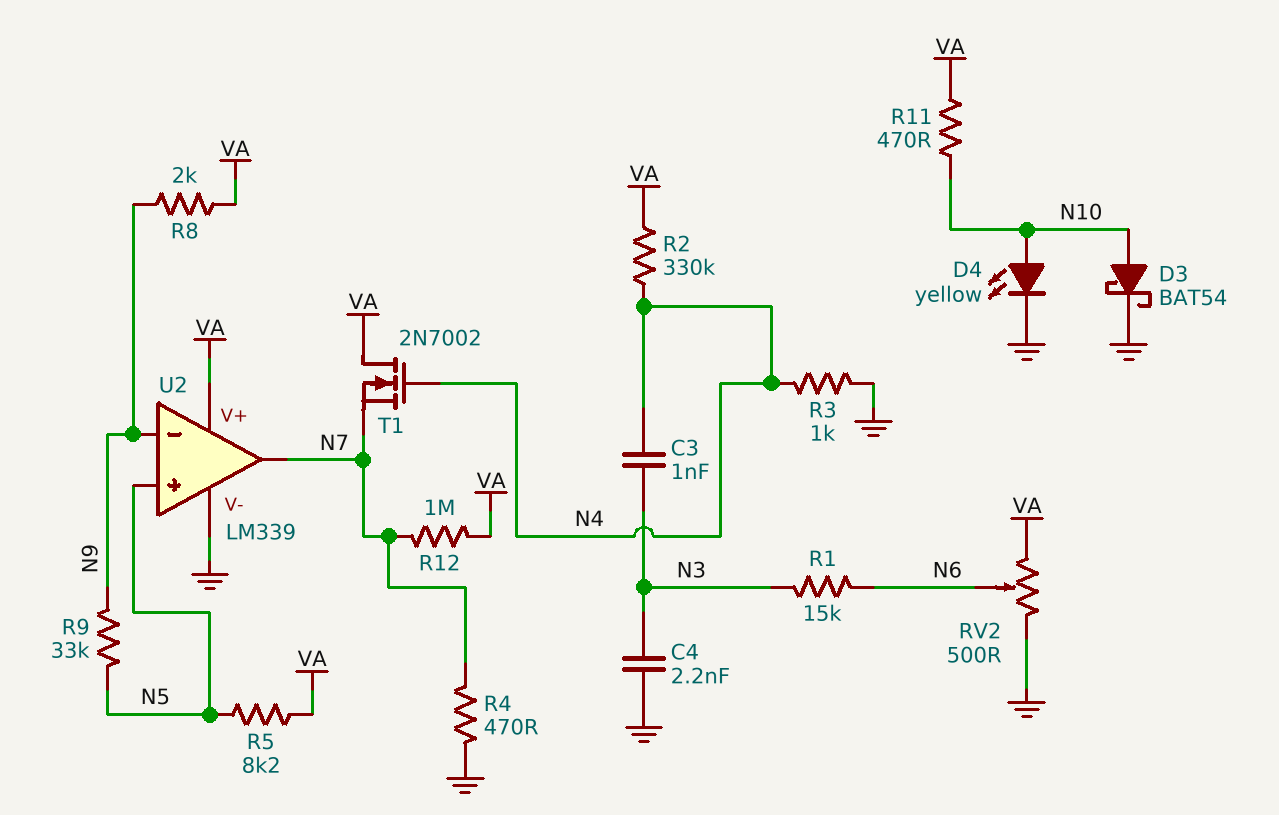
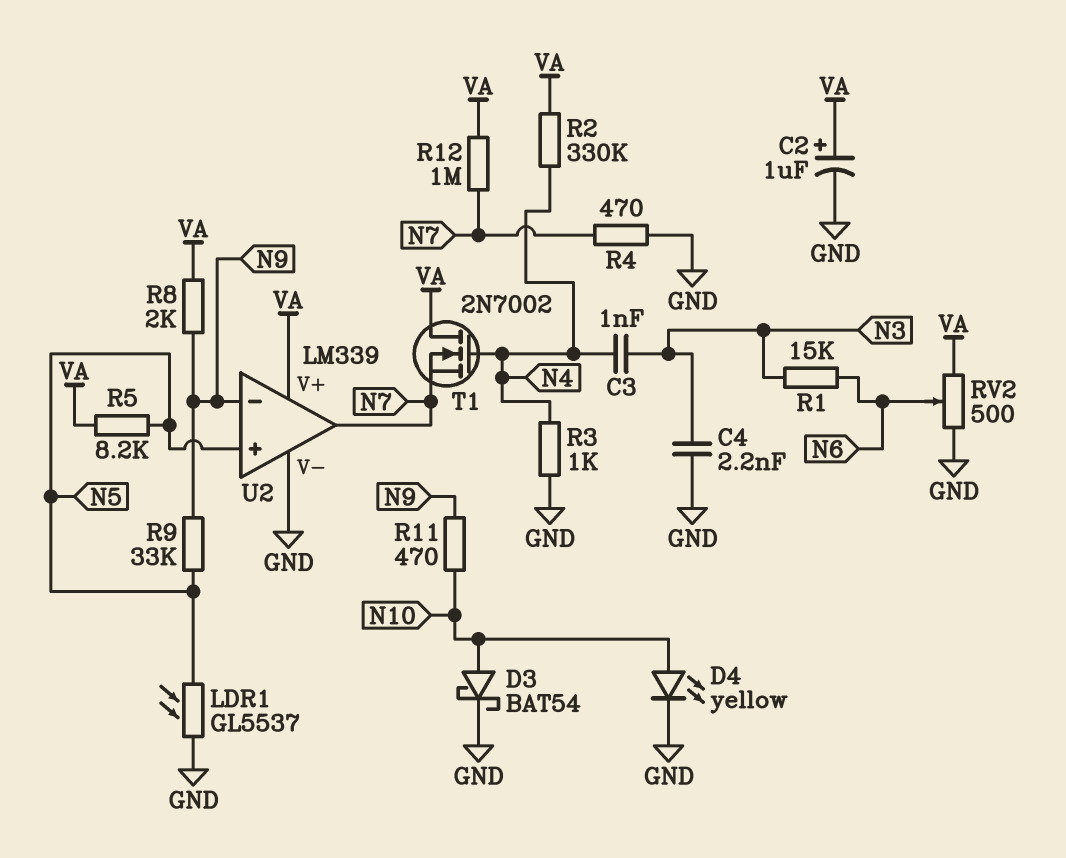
C2: none -> 1uF (plus VA, minus GND)
LDR1: none -> GL5537 (GND, N5)
R11: 470 (N10, VA) -> 470 (N9, N10)

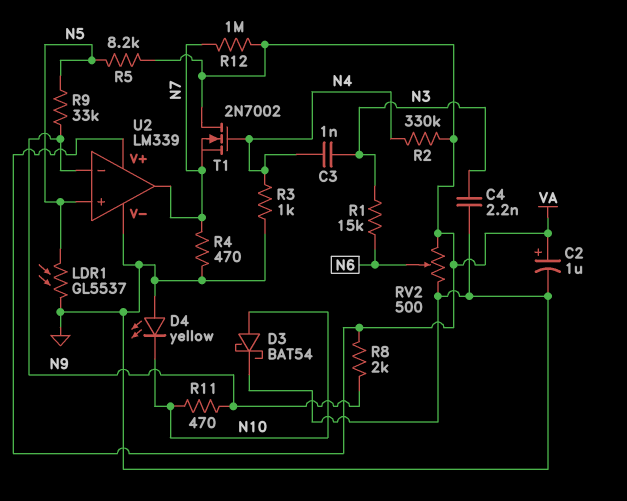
D4: LED yellow (A N10, K GND) -> LED yellow (A GND, K N10)

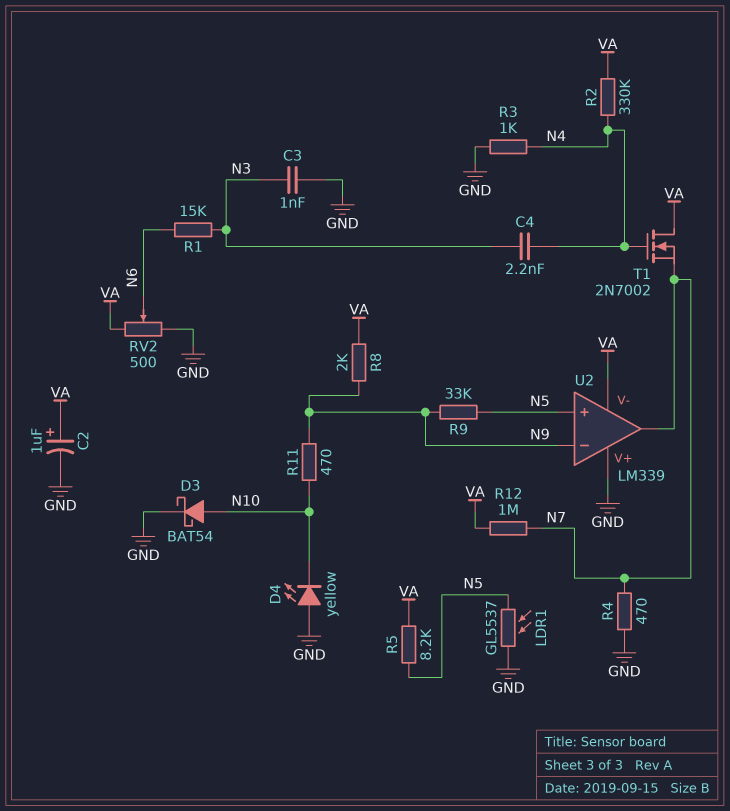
C3: 1nF (N3, N4) -> 1nF (GND, N3)
C4: 2.2nF (GND, N3) -> 2.2nF (N3, N4)
U2 pin V+: VA -> GND
U2 pin V-: GND -> VA

